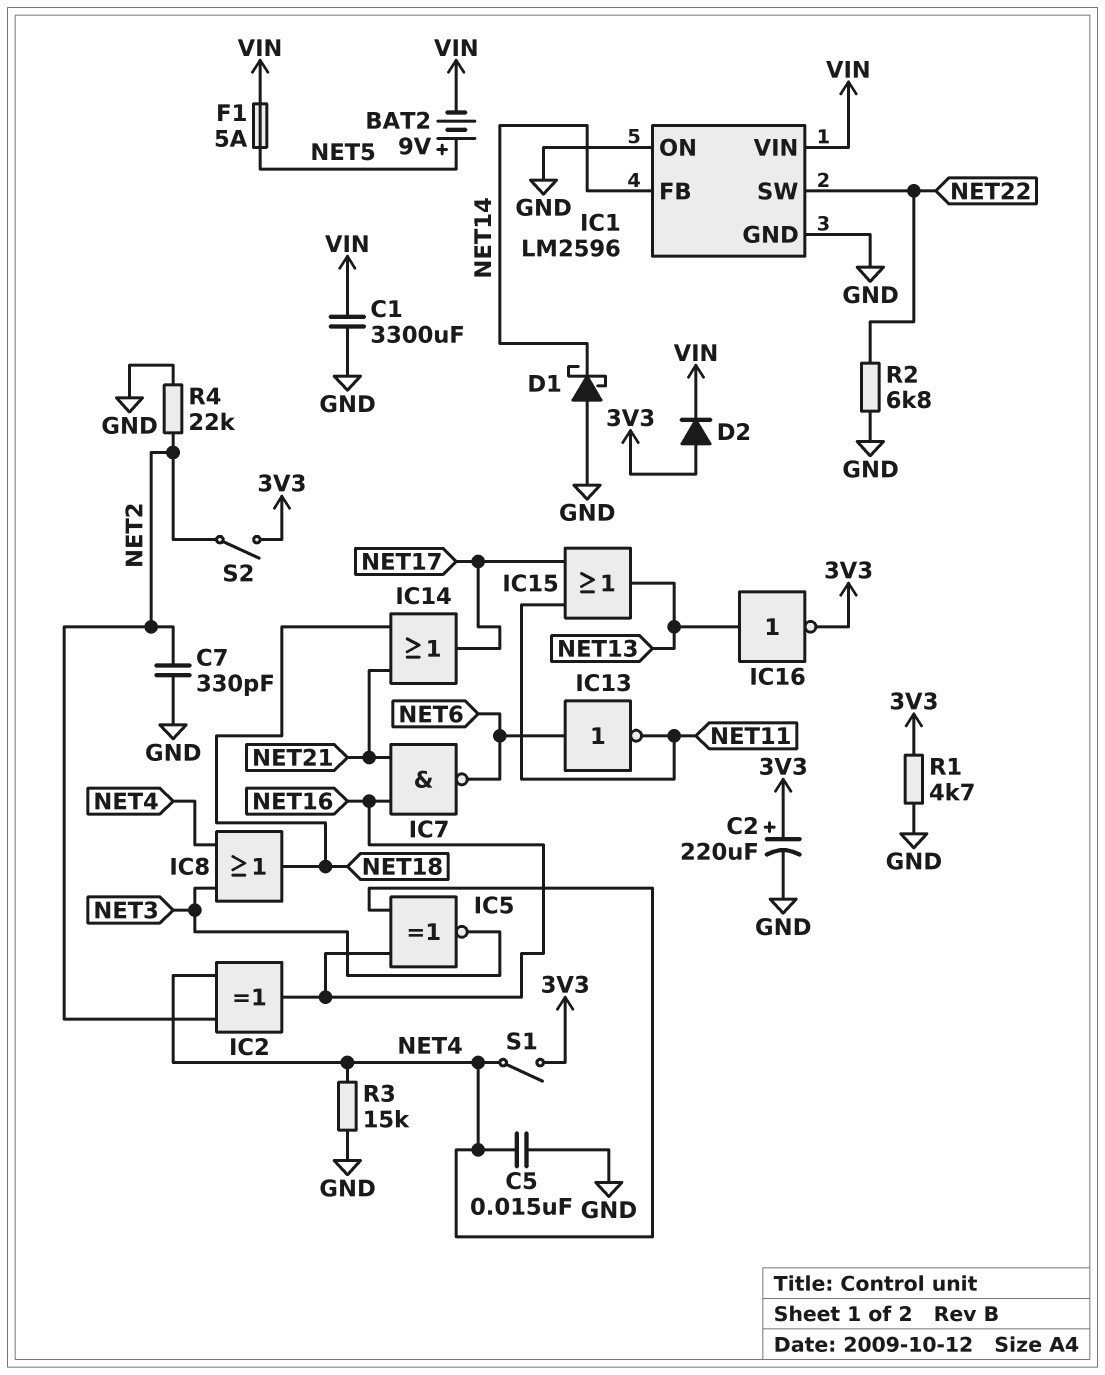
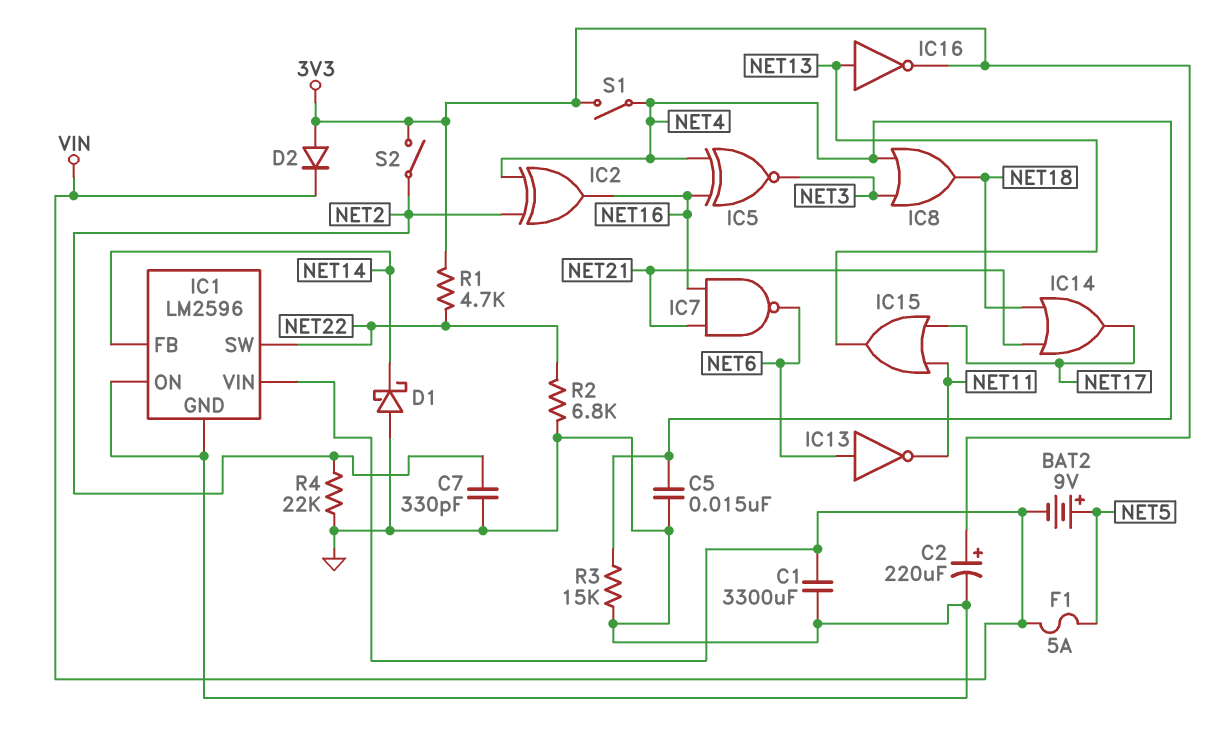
R1: 4.7k (3V3, GND) -> 4.7k (3V3, NET22)

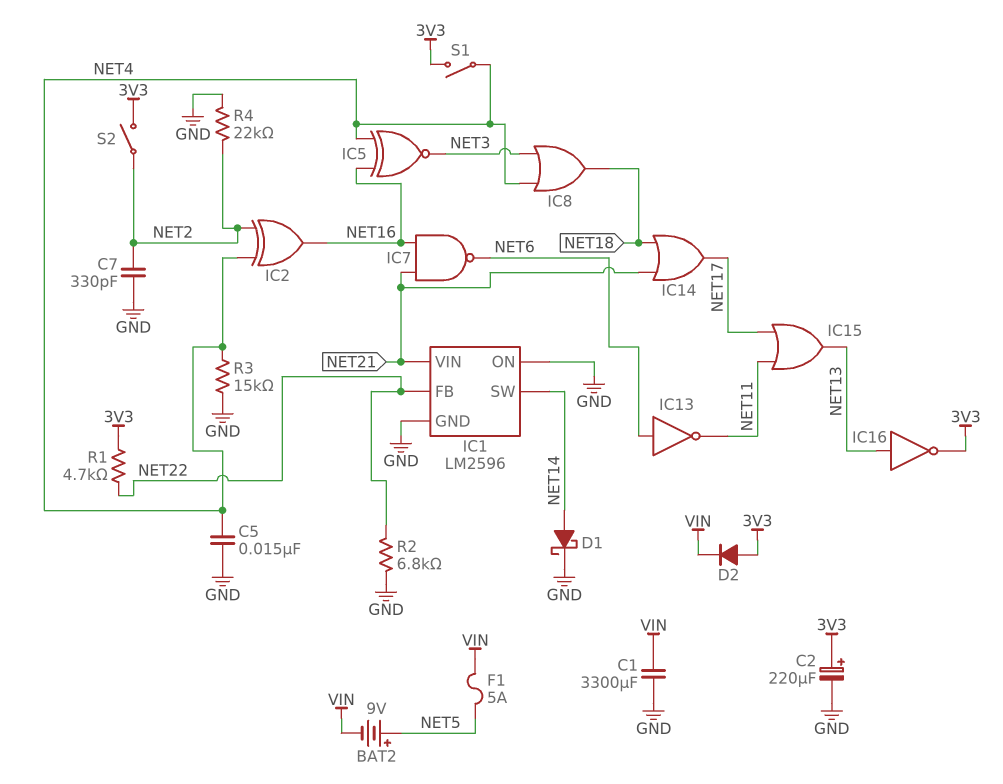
D1: schottky (A GND, K NET14) -> schottky (A NET14, K GND)
IC1 pin FB: NET14 -> NET22
IC1 pin SW: NET22 -> NET14
IC1 pin VIN: VIN -> NET21

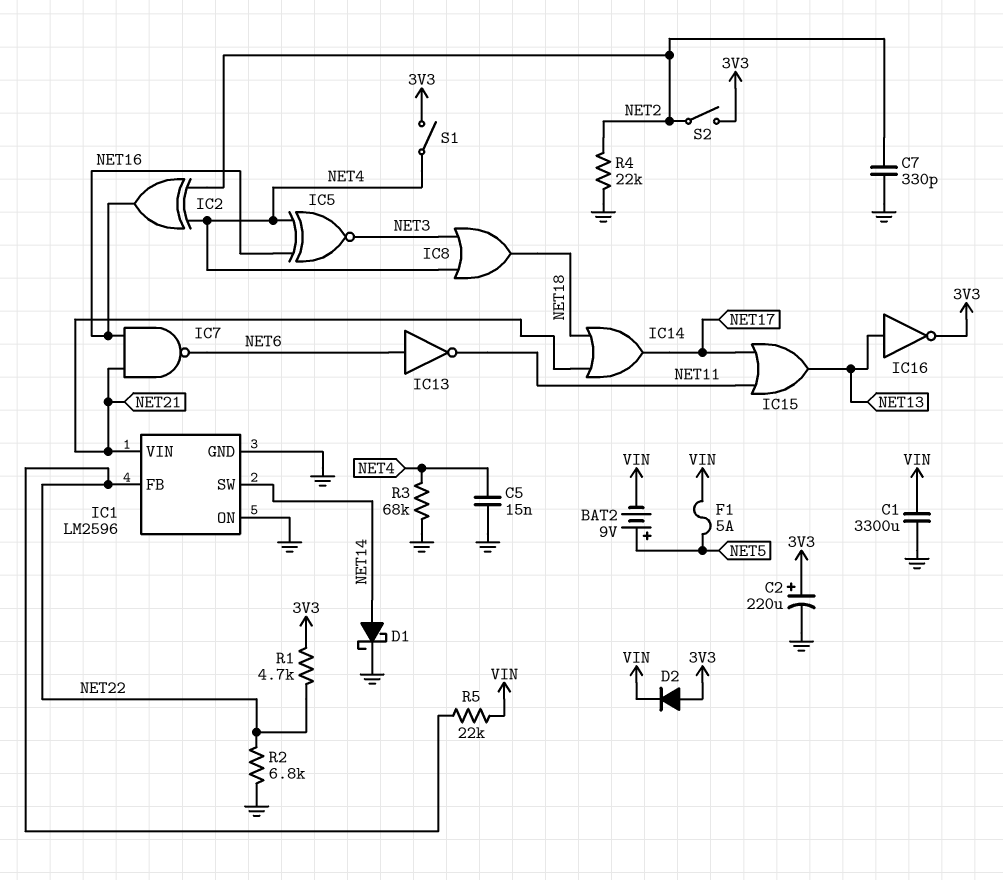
R3: 15k (GND, NET4) -> 68k (GND, NET4)
R5: none -> 22k (NET22, VIN)

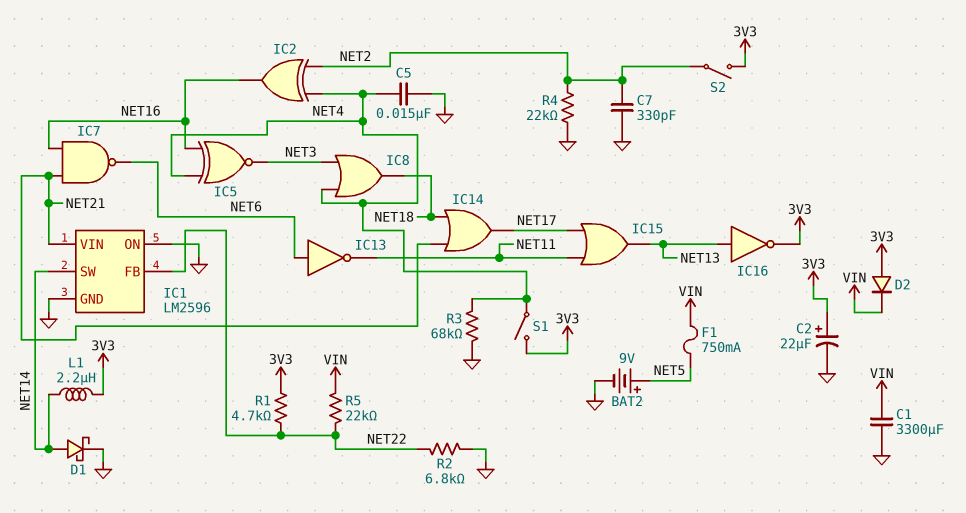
BAT2: 9V (plus NET5, minus VIN) -> 9V (plus NET5, minus GND)
C2: 220uF (plus 3V3, minus GND) -> 22uF (plus 3V3, minus GND)
F1: 5A (NET5, VIN) -> 750mA (NET5, VIN)
L1: none -> 2.2uH (3V3, NET14)

